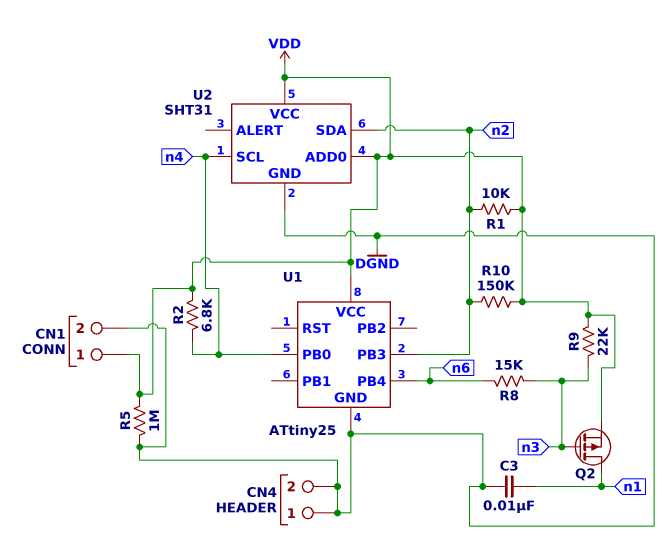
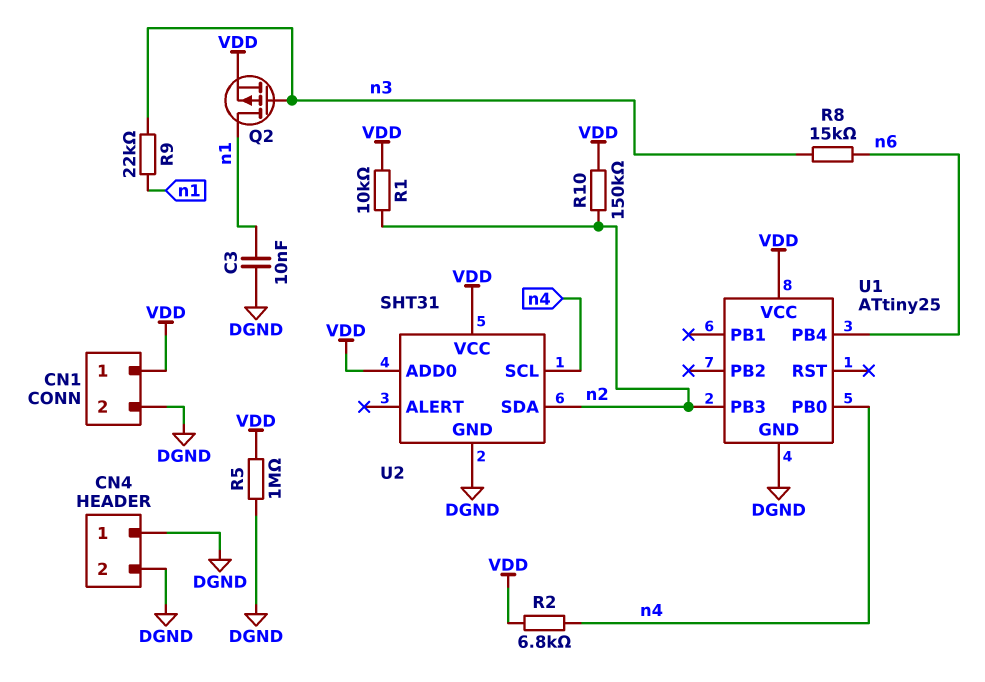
R9: 22k (VDD, n3) -> 22k (n1, n3)

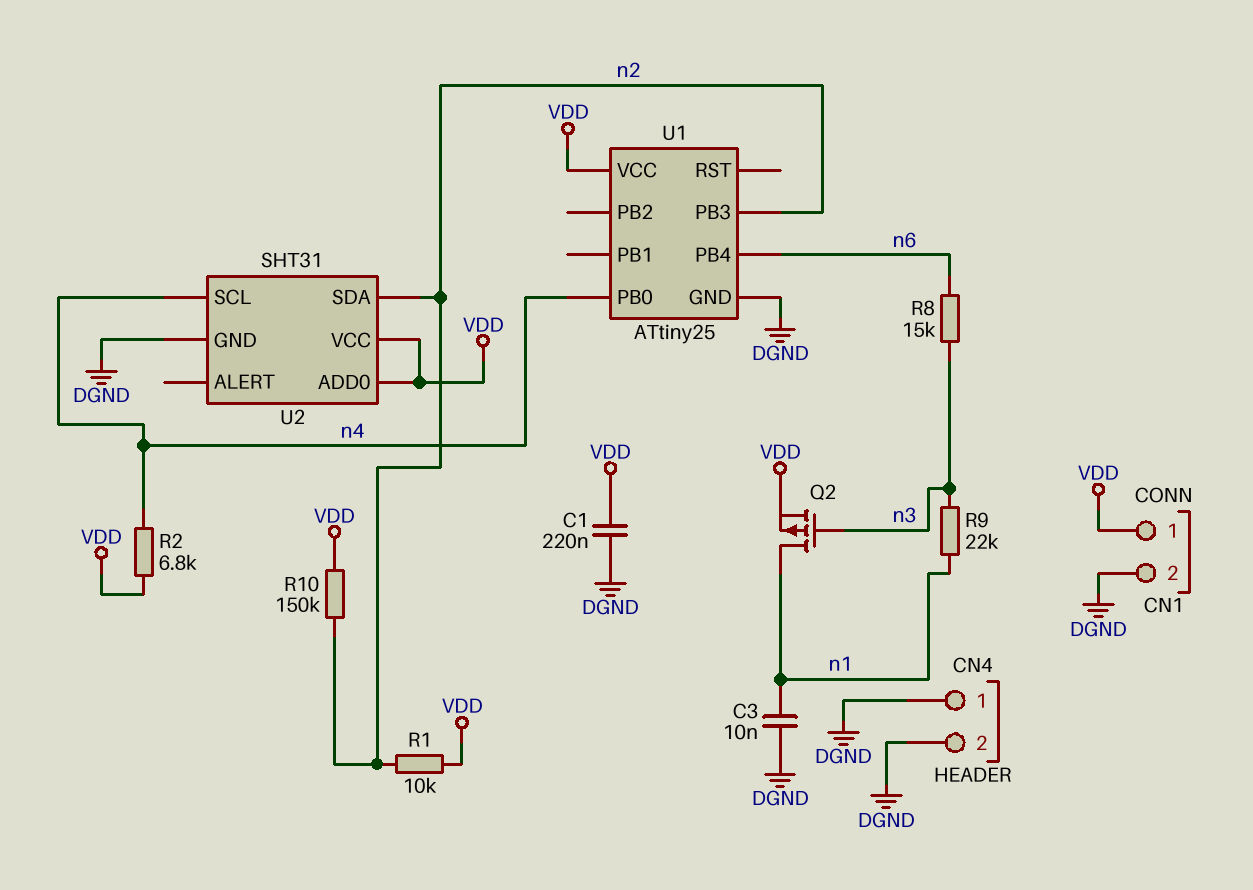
C1: none -> 220nF (DGND, VDD)
R5: 1M (DGND, VDD) -> none

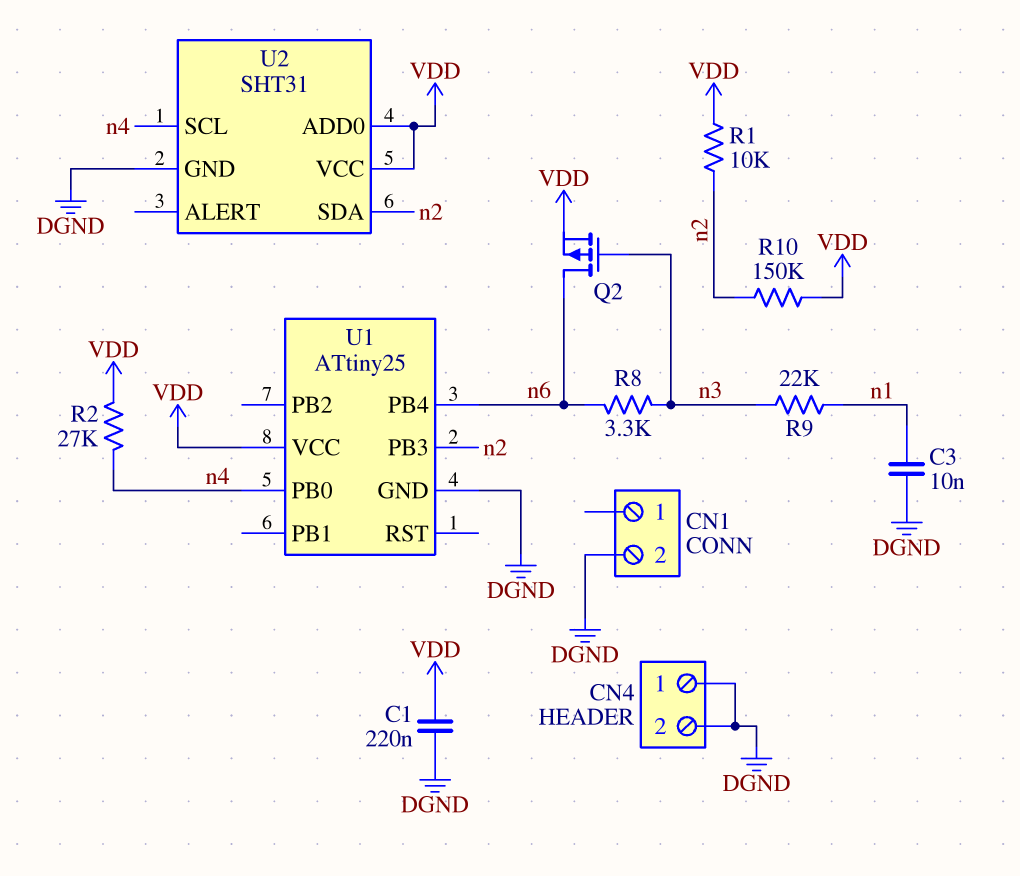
CN1 pin 1: VDD -> none
Q2: PMOS (G n3, D n1, S VDD) -> PMOS (G n3, D n6, S VDD)
R2: 6.8k (VDD, n4) -> 27k (VDD, n4)
R8: 15k (n3, n6) -> 3.3k (n3, n6)

